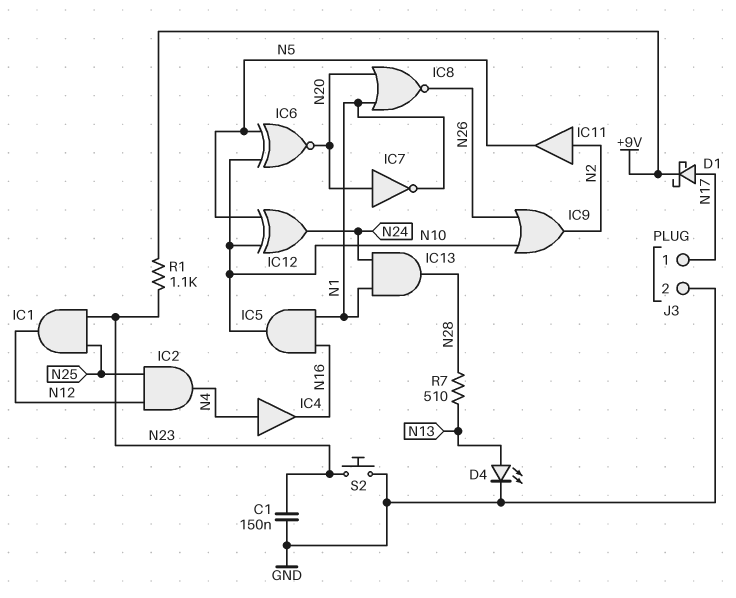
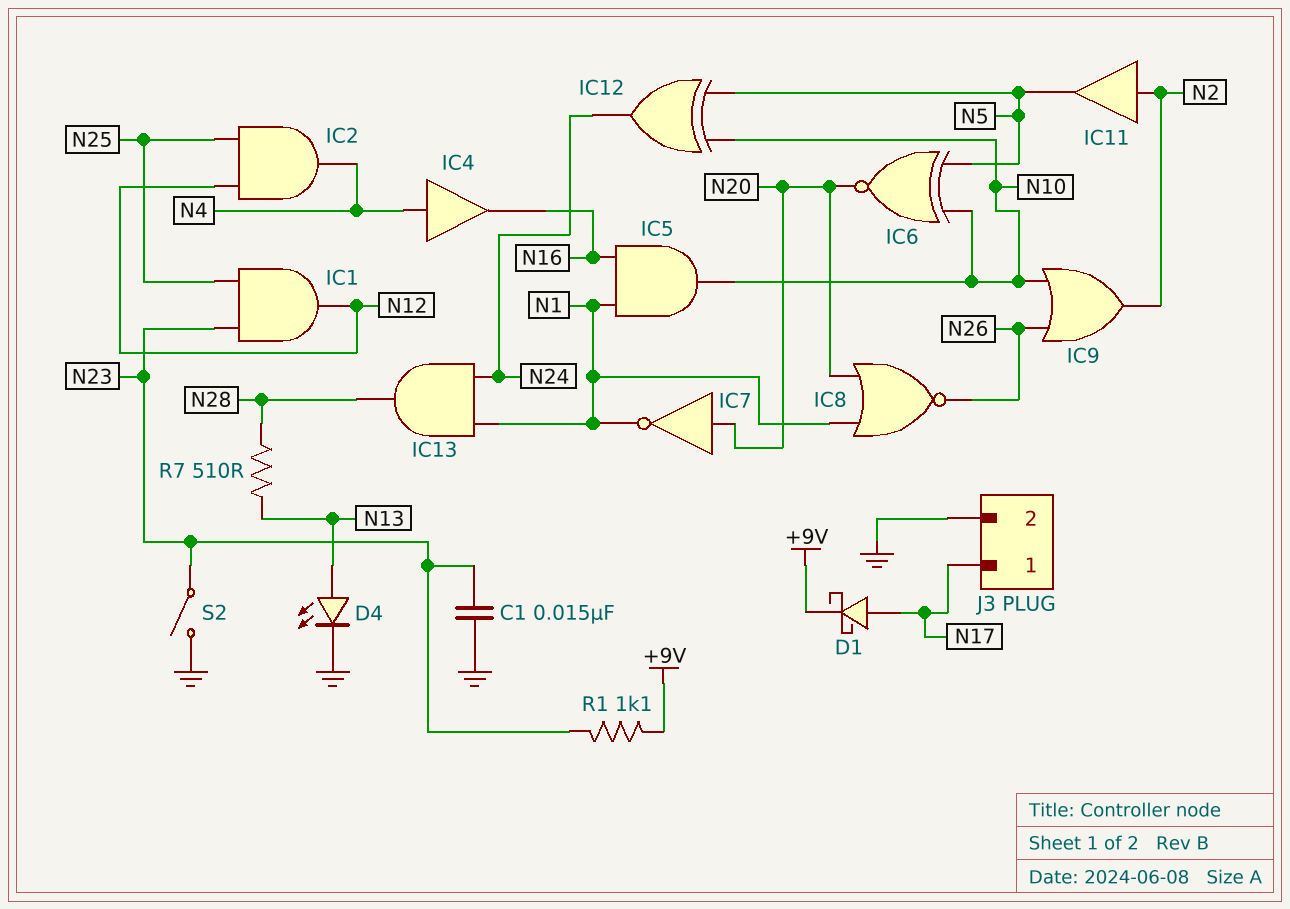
C1: 150nF (GND, N23) -> 15nF (GND, N23)
S2: button (GND, N23) -> switch (GND, N23)

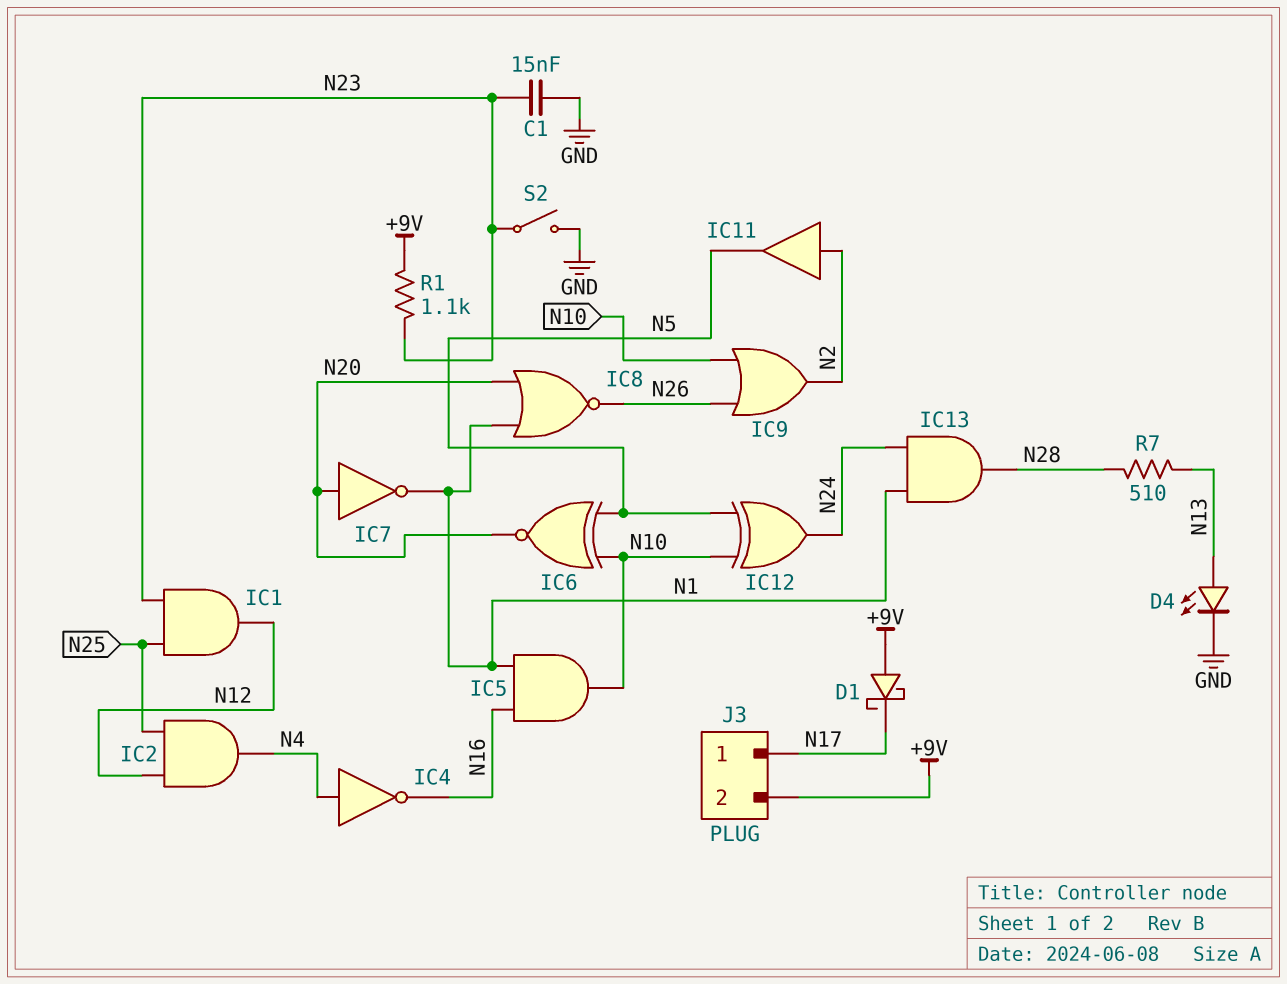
D1: schottky (A N17, K +9V) -> schottky (A +9V, K N17)
IC4: buffer (in N4, out N16) -> NOT (in N4, out N16)
J3 pin 2: GND -> +9V

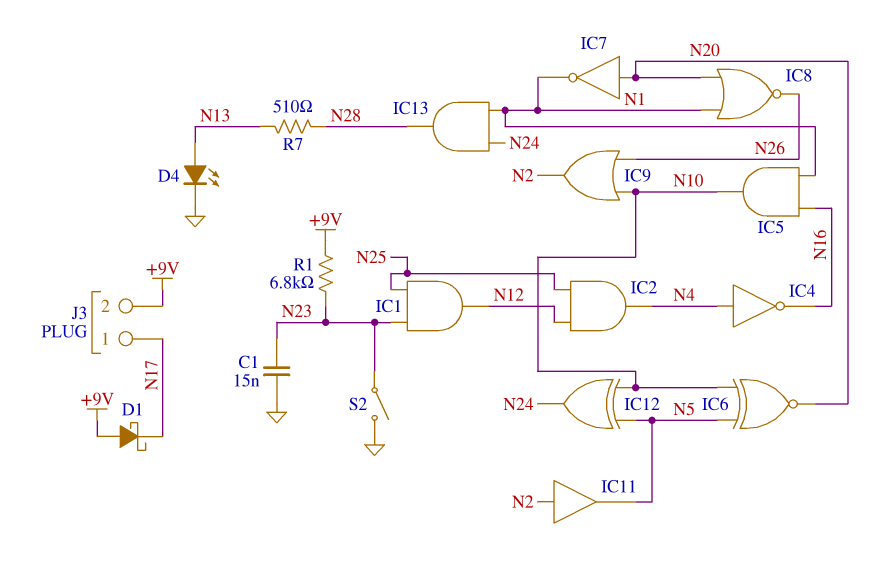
R1: 1.1k (+9V, N23) -> 6.8k (+9V, N23)

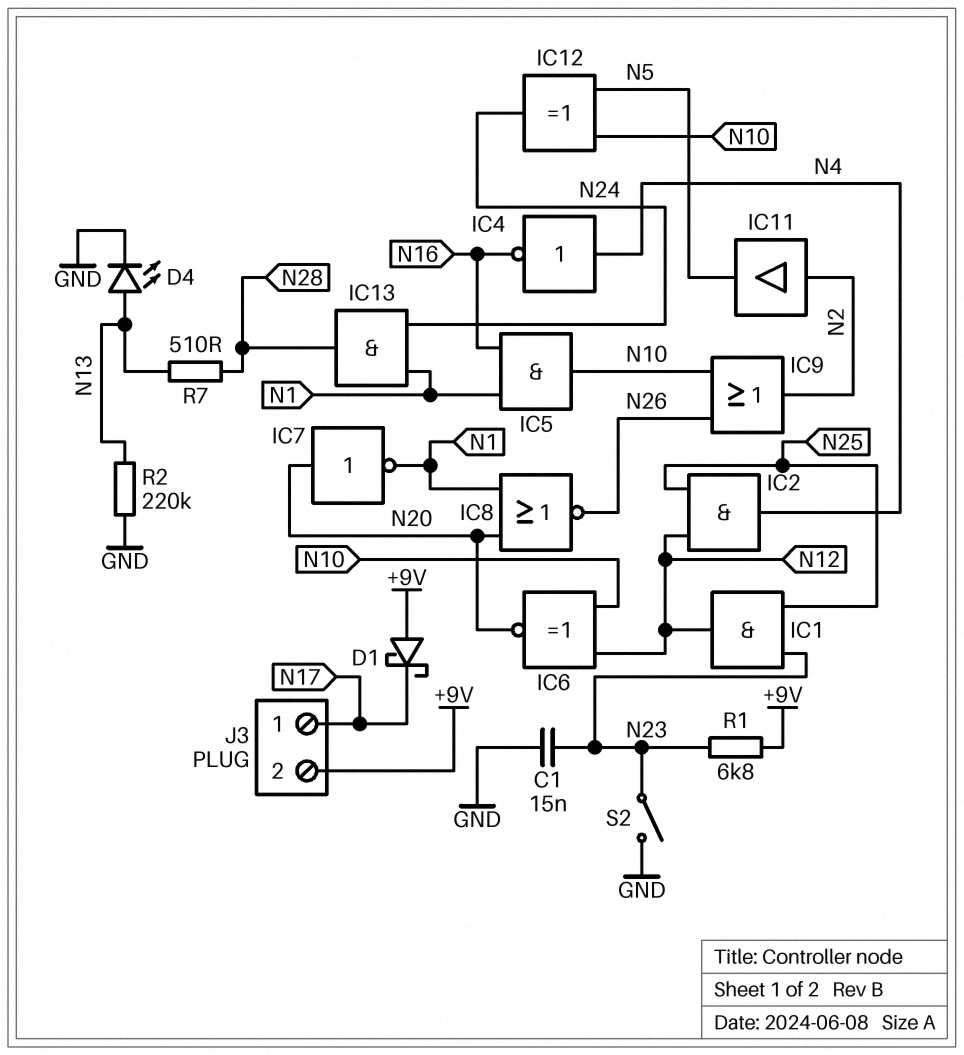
IC6: XNOR (in N5, in N10, out N20) -> XNOR (in N10, in N12, out N20)
R2: none -> 220k (GND, N13)

